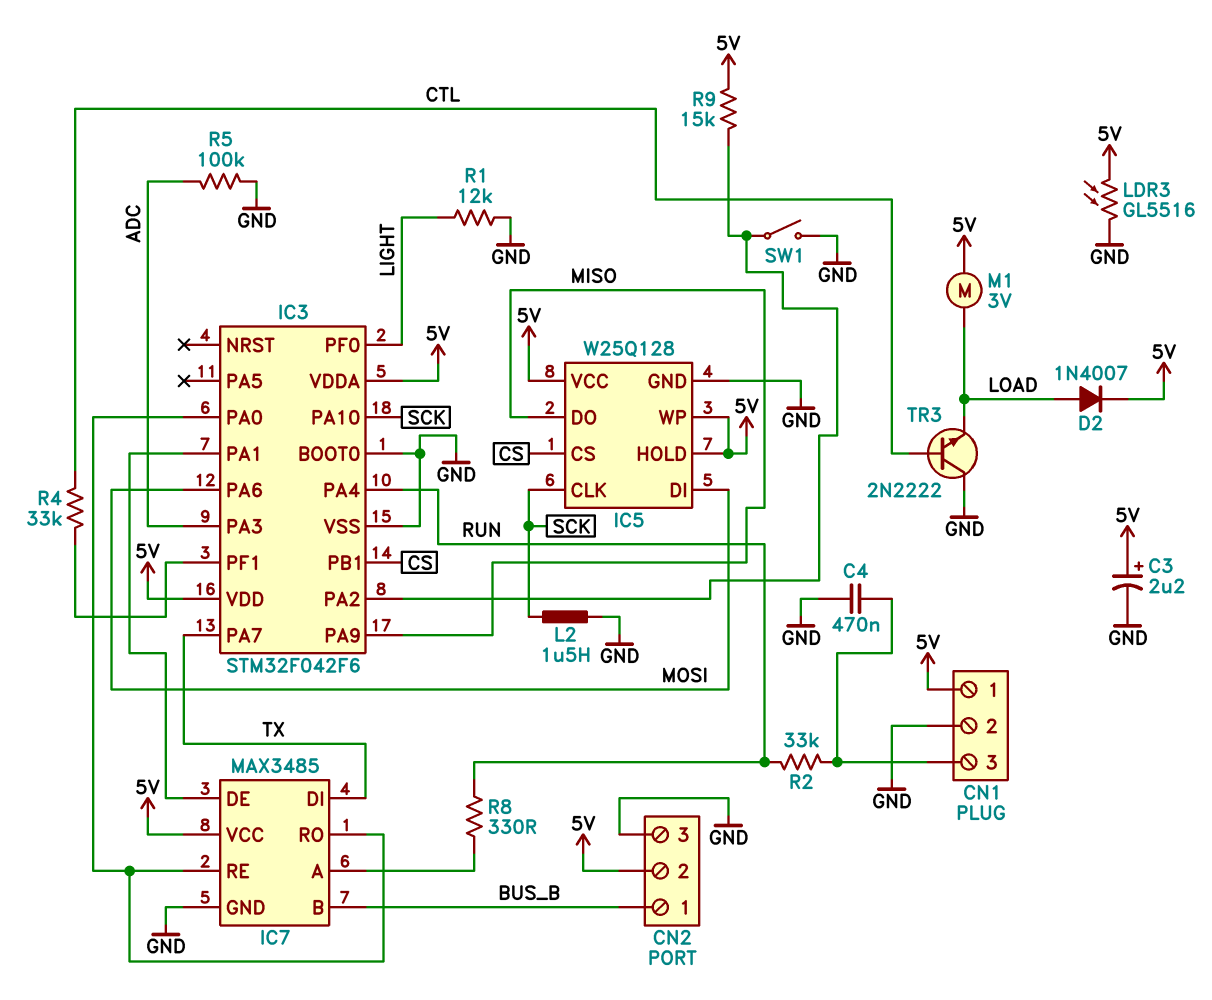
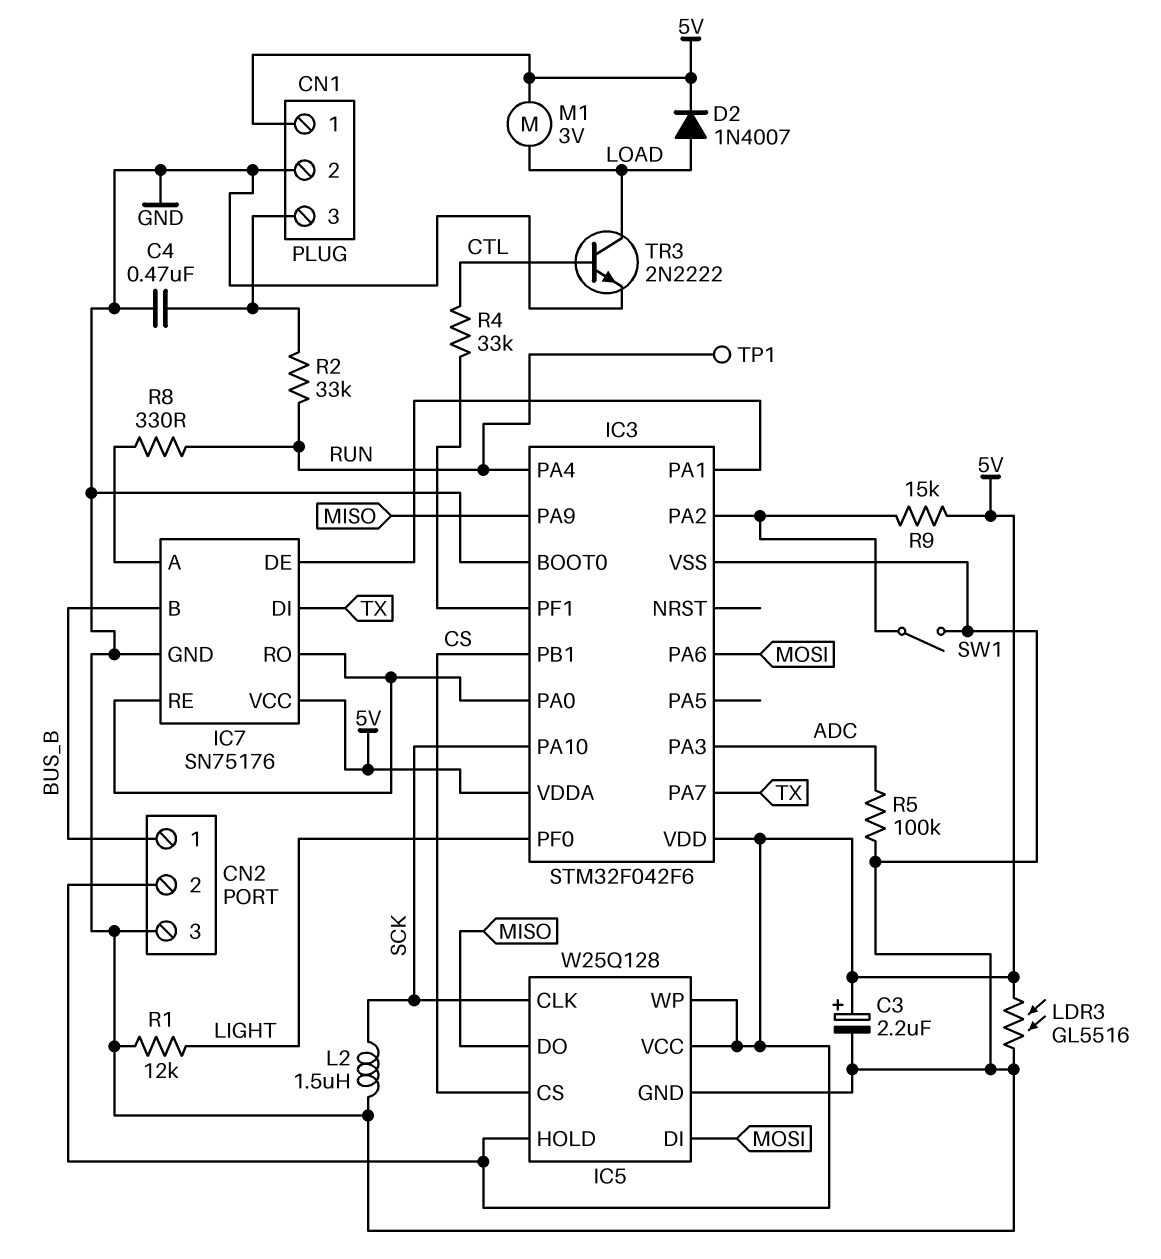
IC7: MAX3485 -> SN75176
TP1: none -> test point (RUN)
TR3: NPN 2N2222 (B CTL, C GND, E LOAD) -> NPN 2N2222 (B CTL, C LOAD, E GND)

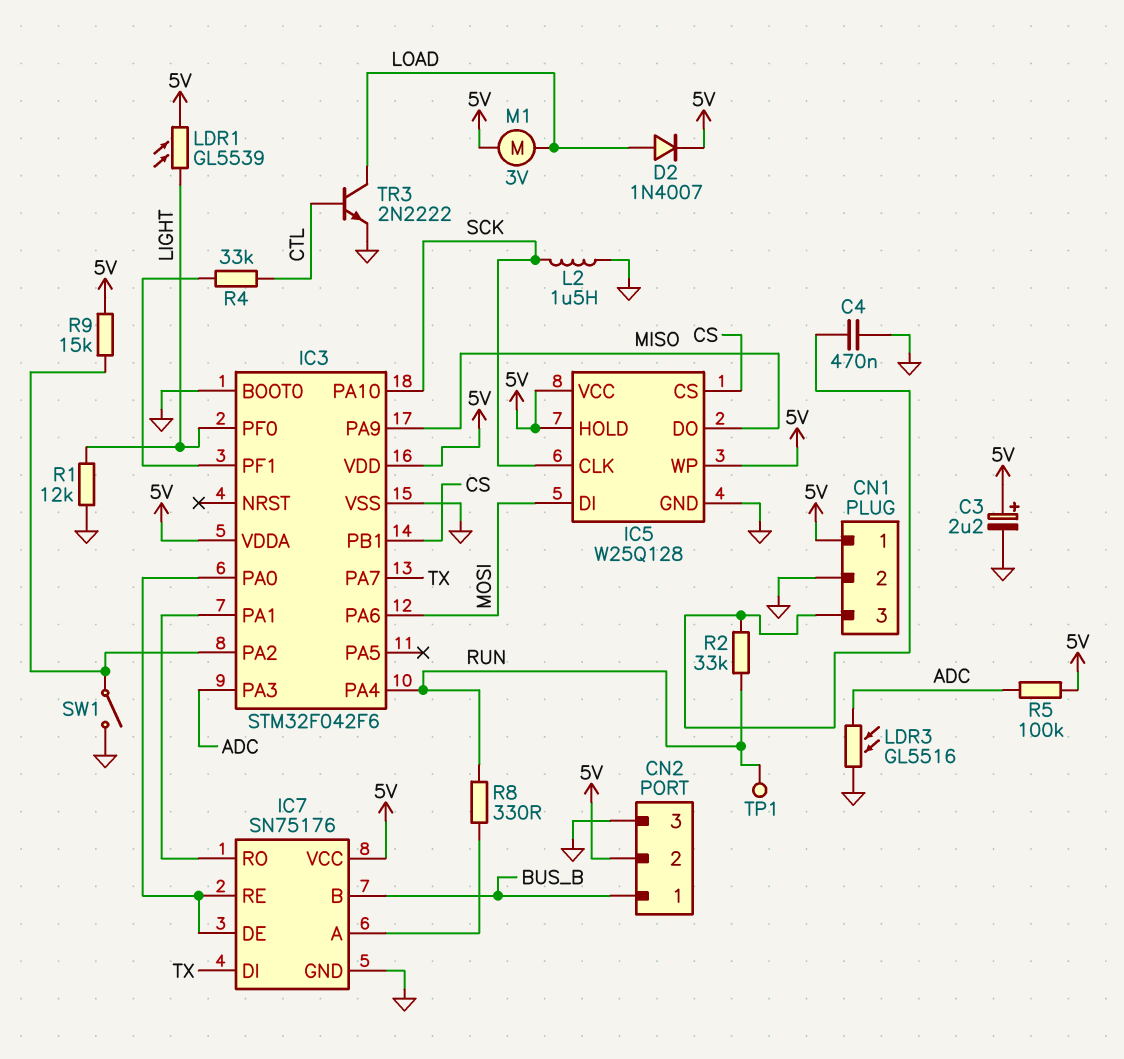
IC7 pin DE: IC3/PA1 -> IC3/PA0
IC7 pin RO: IC3/PA0 -> IC3/PA1
LDR1: none -> GL5539 (5V, LIGHT)
LDR3: GL5516 (5V, GND) -> GL5516 (ADC, GND)
R5: 100k (ADC, GND) -> 100k (5V, ADC)

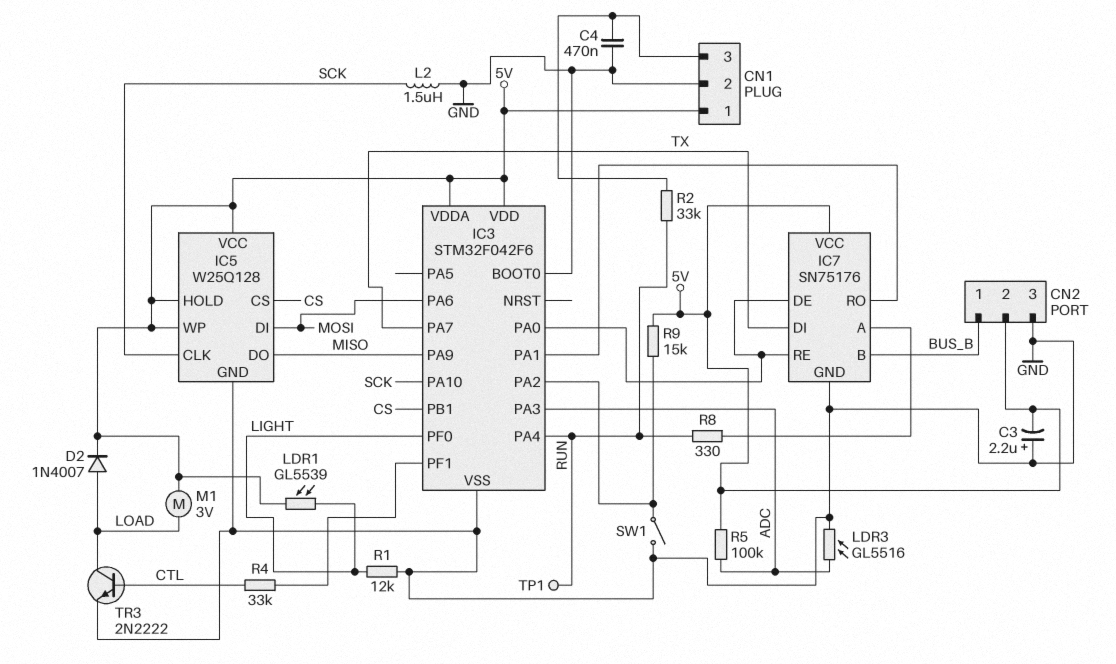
C3: 2.2uF (plus 5V, minus GND) -> 2.2uF (plus GND, minus 5V)

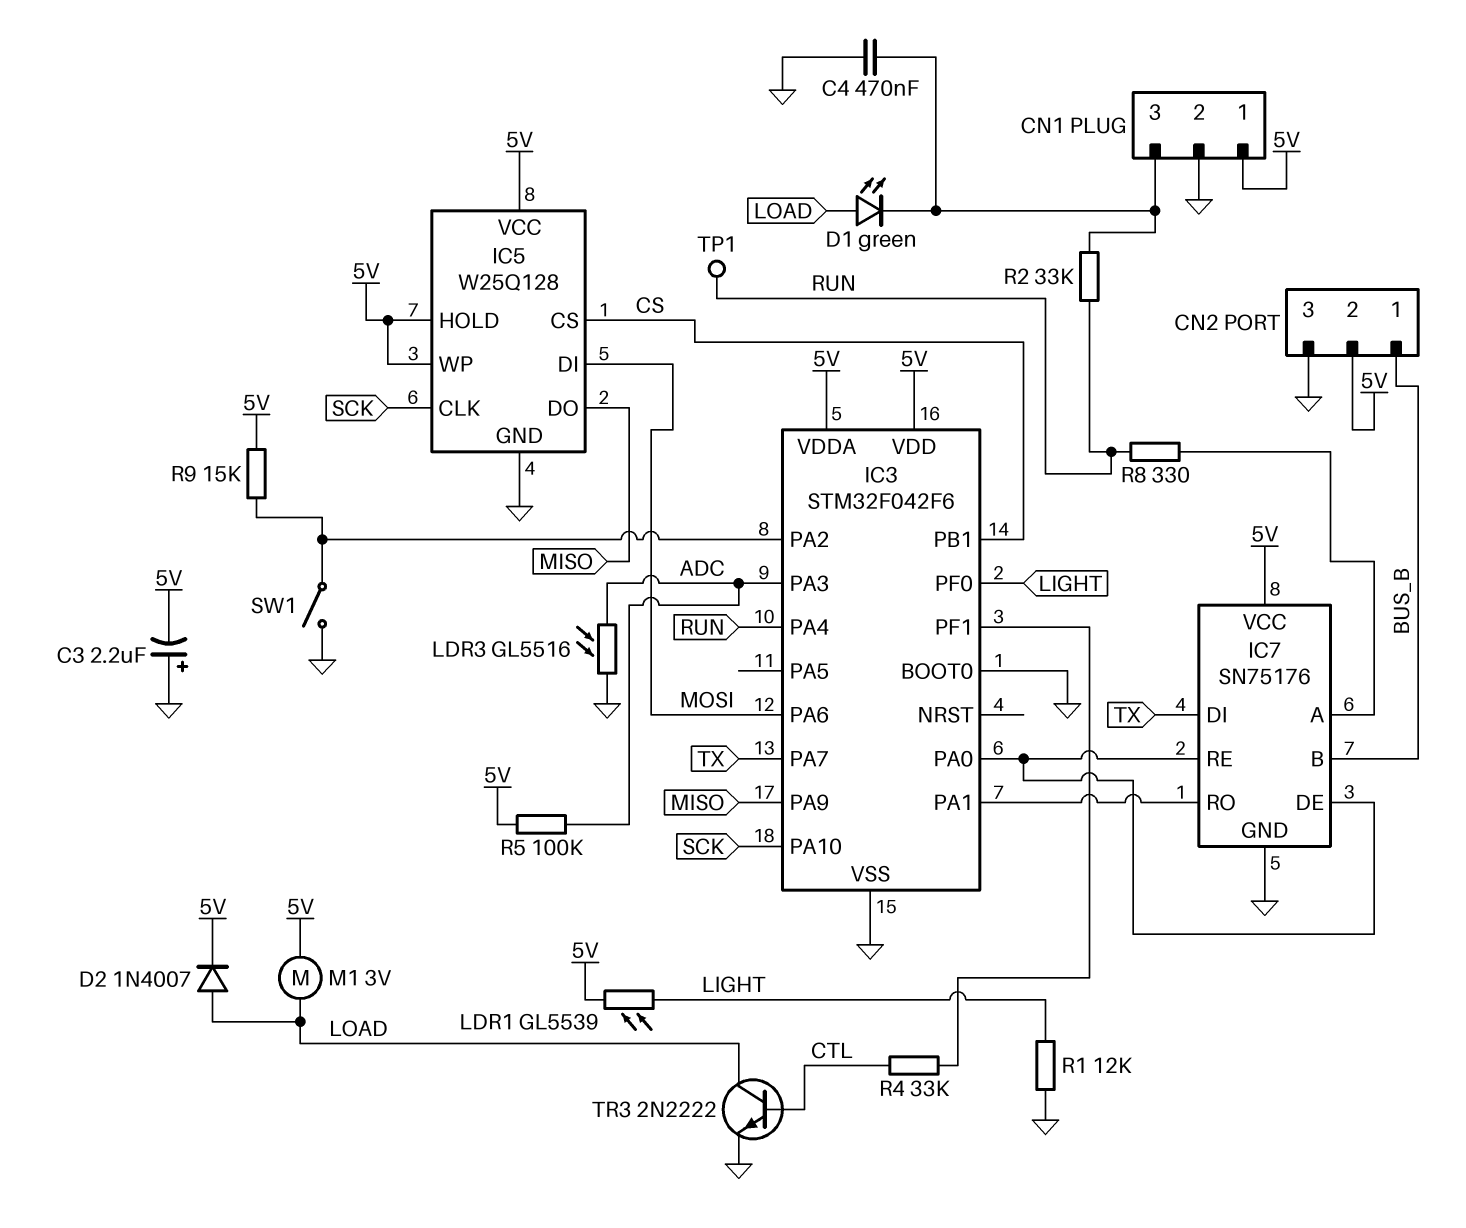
D1: none -> LED green (A LOAD, K CN1/3)
L2: 1.5uH (GND, SCK) -> none

